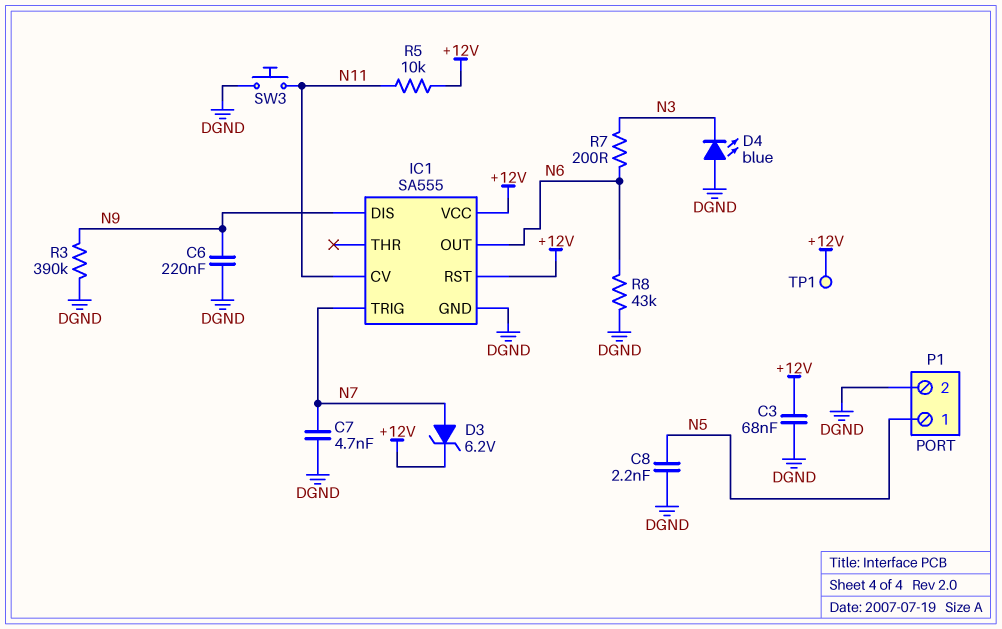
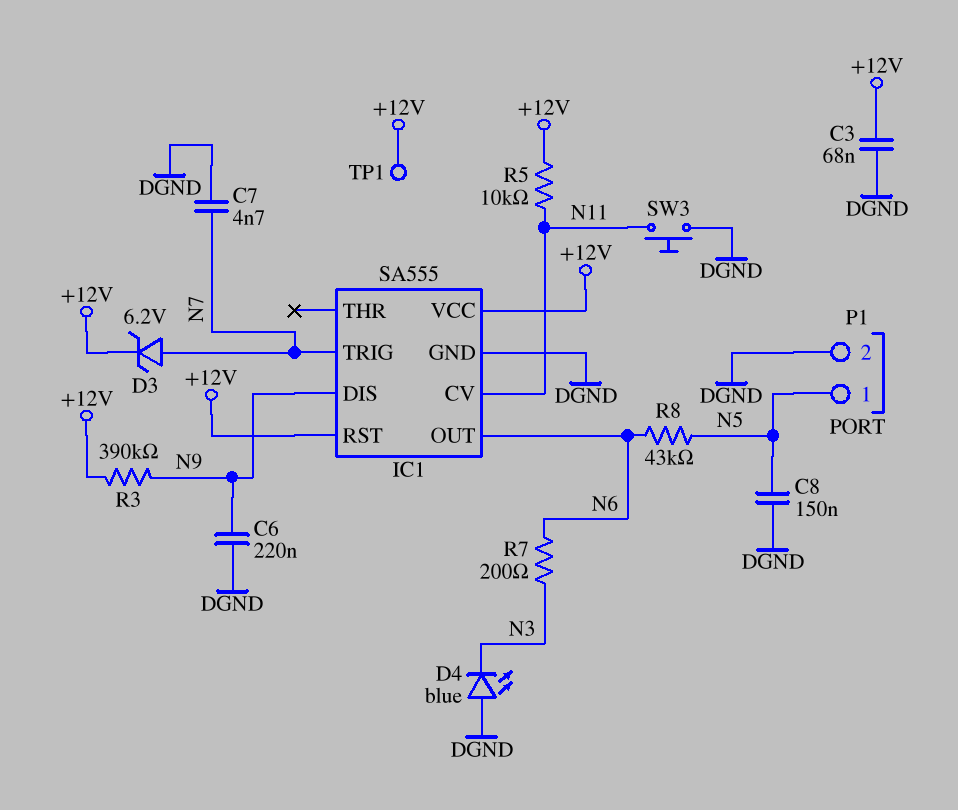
C8: 2.2nF (DGND, N5) -> 150nF (DGND, N5)
R3: 390k (DGND, N9) -> 390k (+12V, N9)
R8: 43k (DGND, N6) -> 43k (N5, N6)

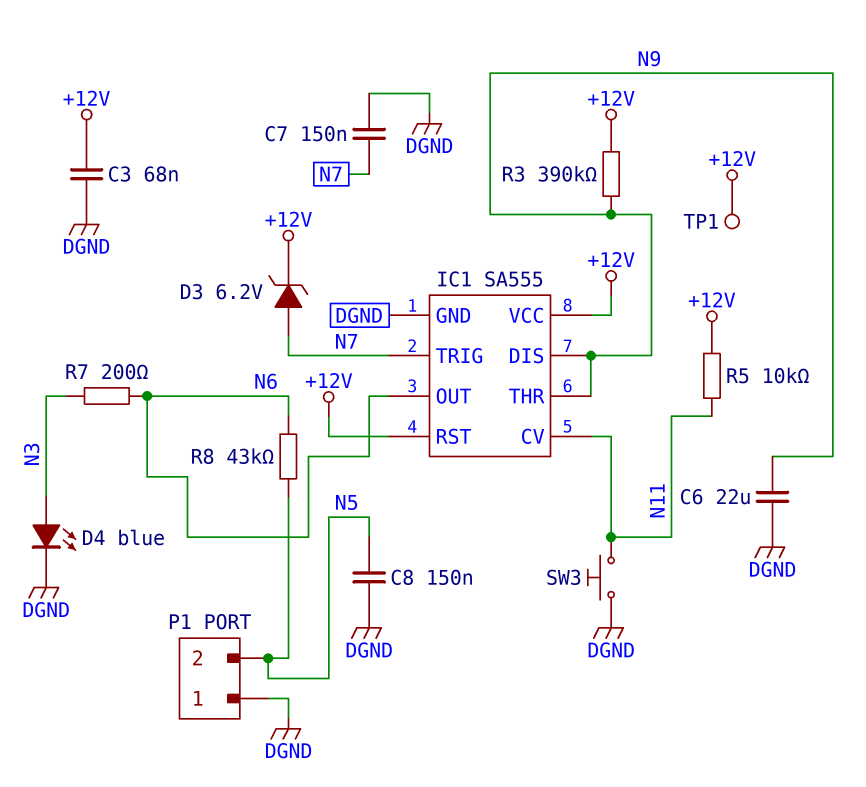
C6: 220nF (DGND, N9) -> 22uF (DGND, N9)
C7: 4.7nF (DGND, N7) -> 150nF (DGND, N7)
D4: LED blue (A DGND, K N3) -> LED blue (A N3, K DGND)
IC1 pin THR: none -> N9
P1 pin 1: N5 -> DGND
P1 pin 2: DGND -> N5

